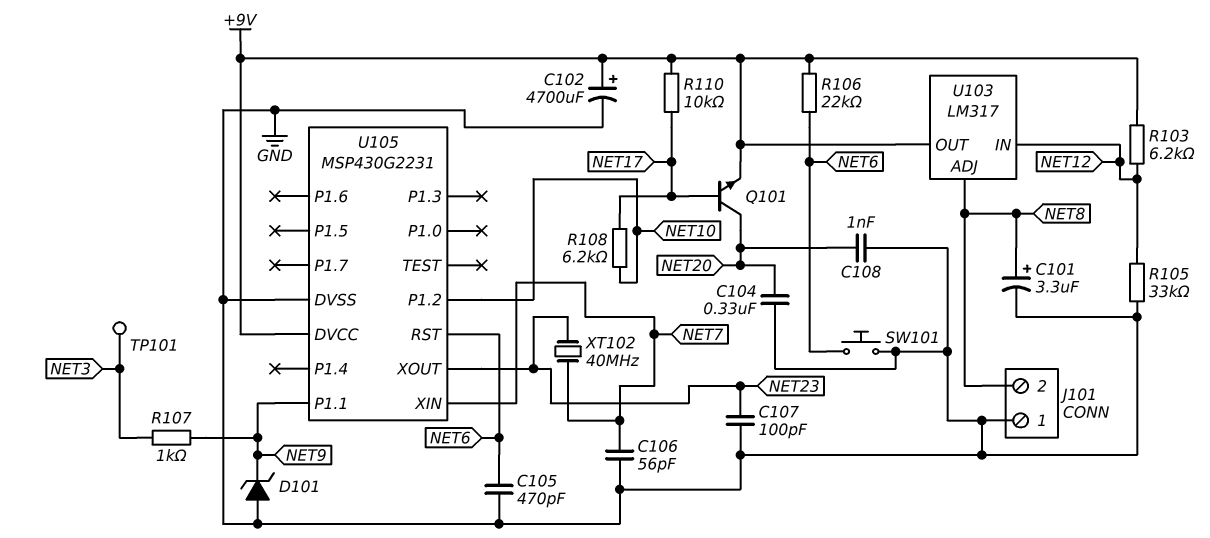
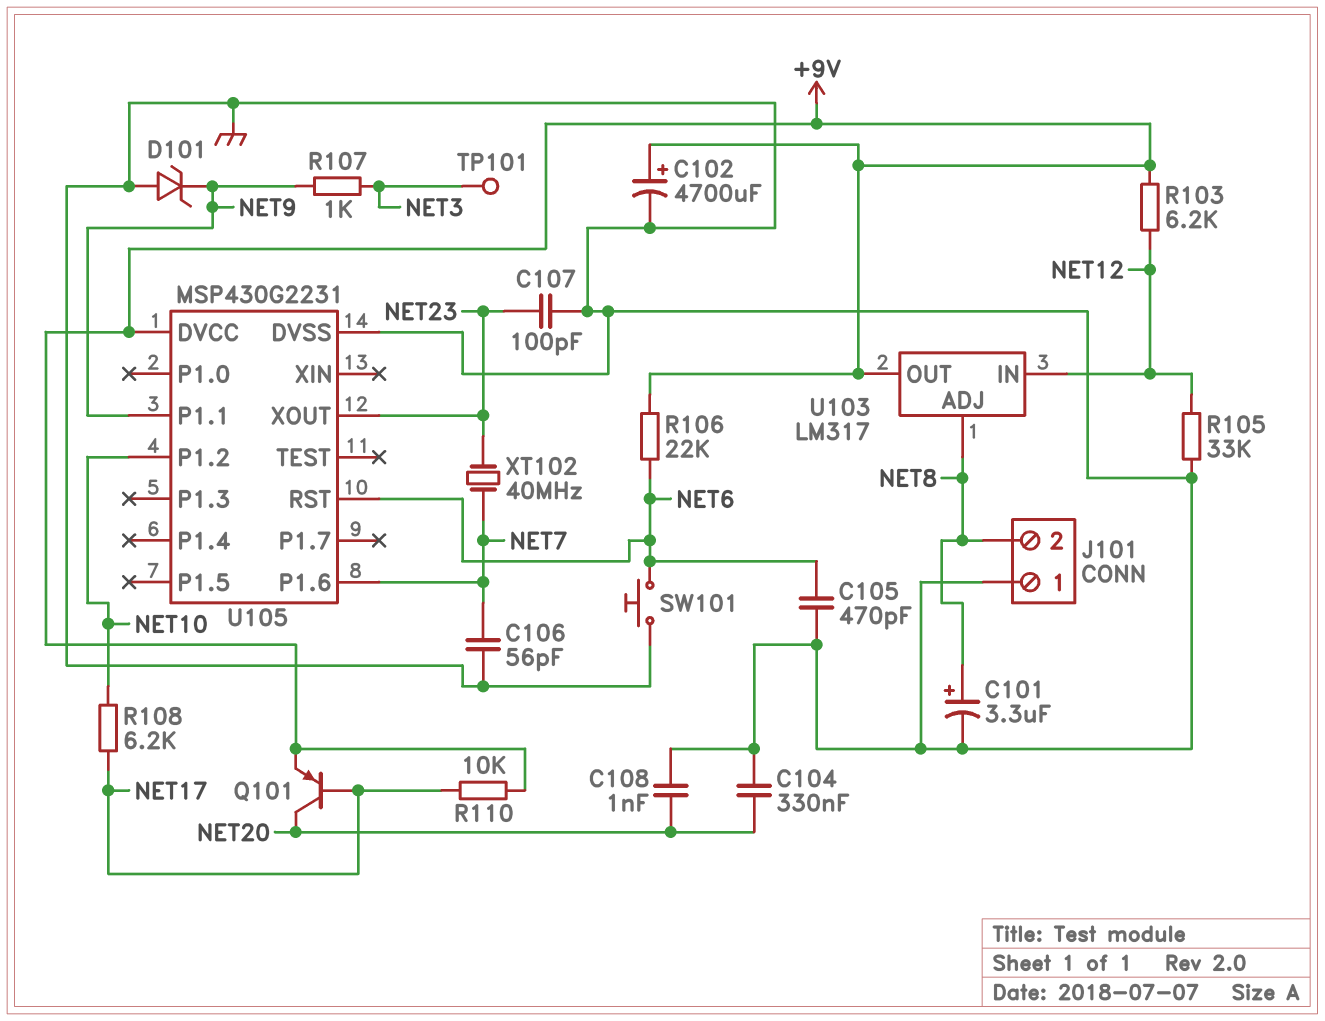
Q101: NPN (B NET17, C NET20, E +9V) -> PNP (B NET17, C NET20, E +9V)
U105 pin P1.6: none -> NET7
U105 pin XIN: NET7 -> none

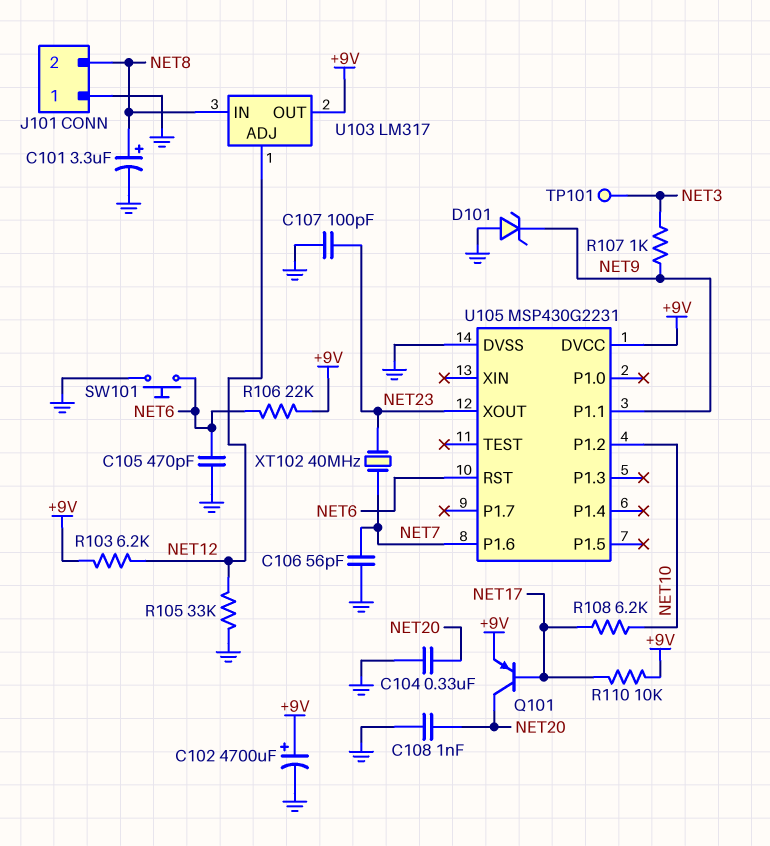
U103 pin ADJ: NET8 -> NET12
U103 pin IN: NET12 -> NET8

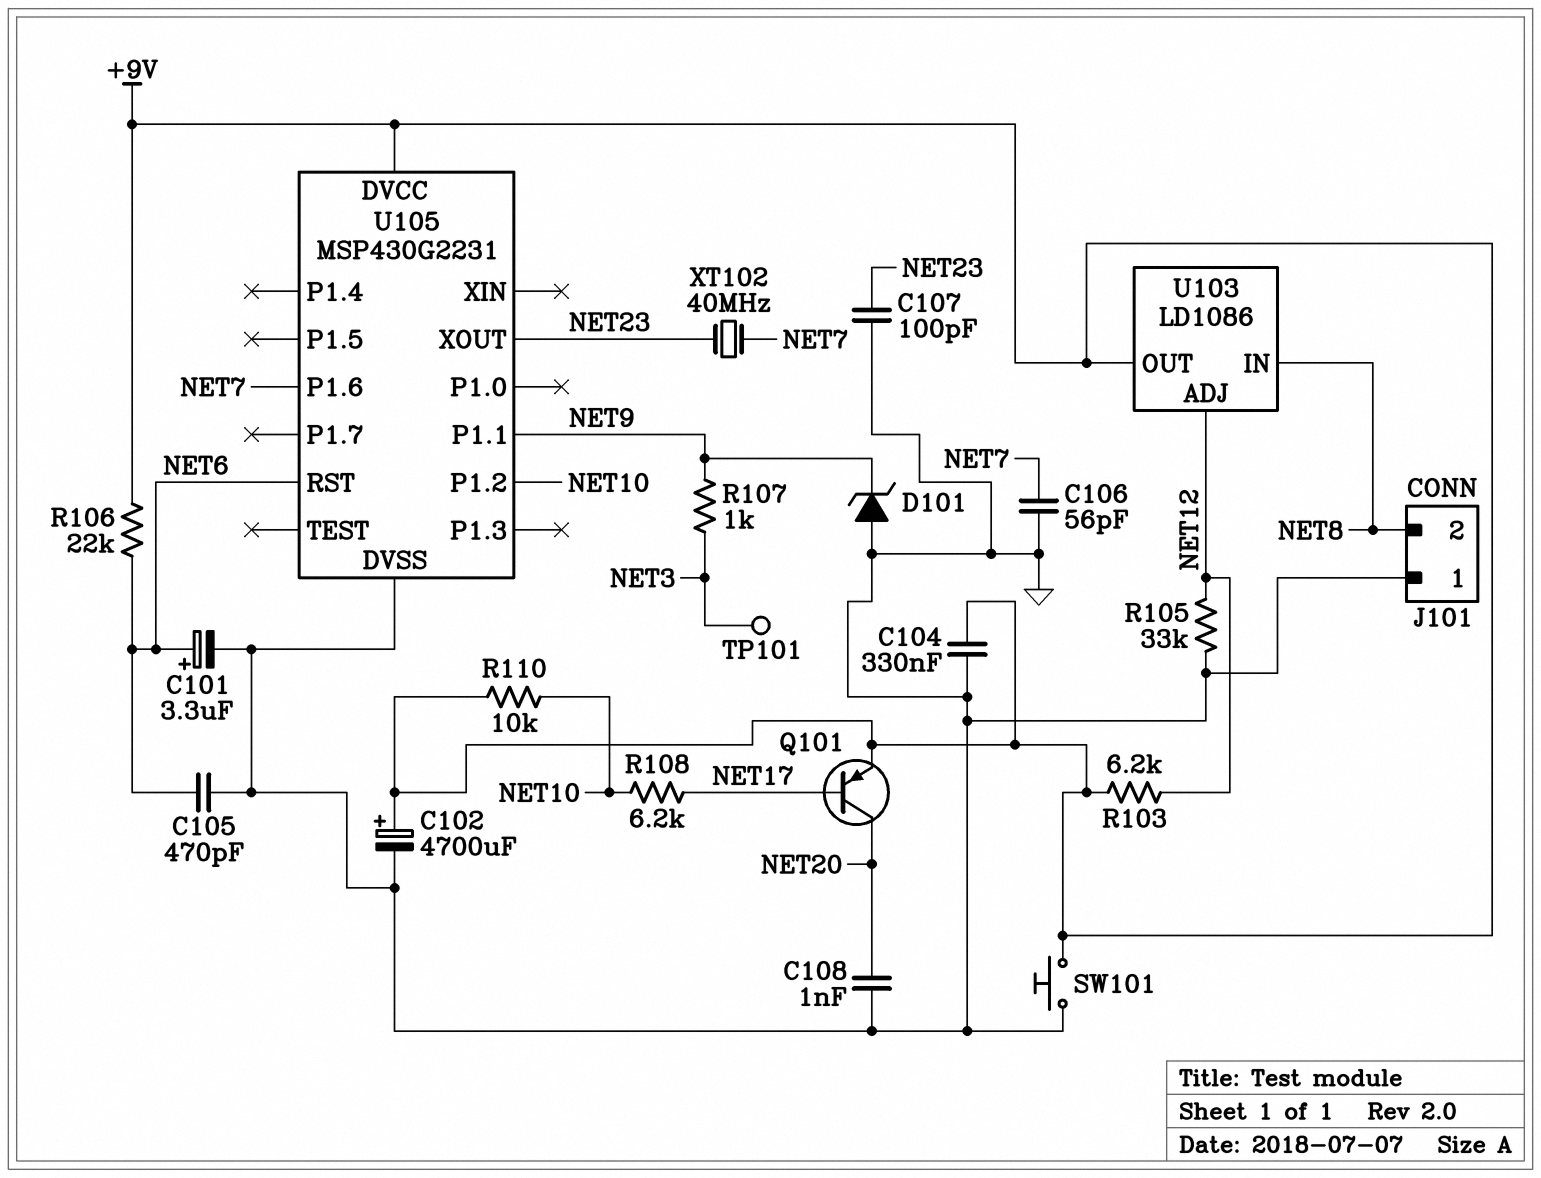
C101: 3.3uF (plus NET8, minus GND) -> 3.3uF (plus NET6, minus GND)
C104: 330nF (GND, NET20) -> 330nF (+9V, GND)
R110: 10k (+9V, NET17) -> 10k (+9V, NET10)
SW101: button (GND, NET6) -> button (+9V, GND)
U103: LM317 -> LD1086

